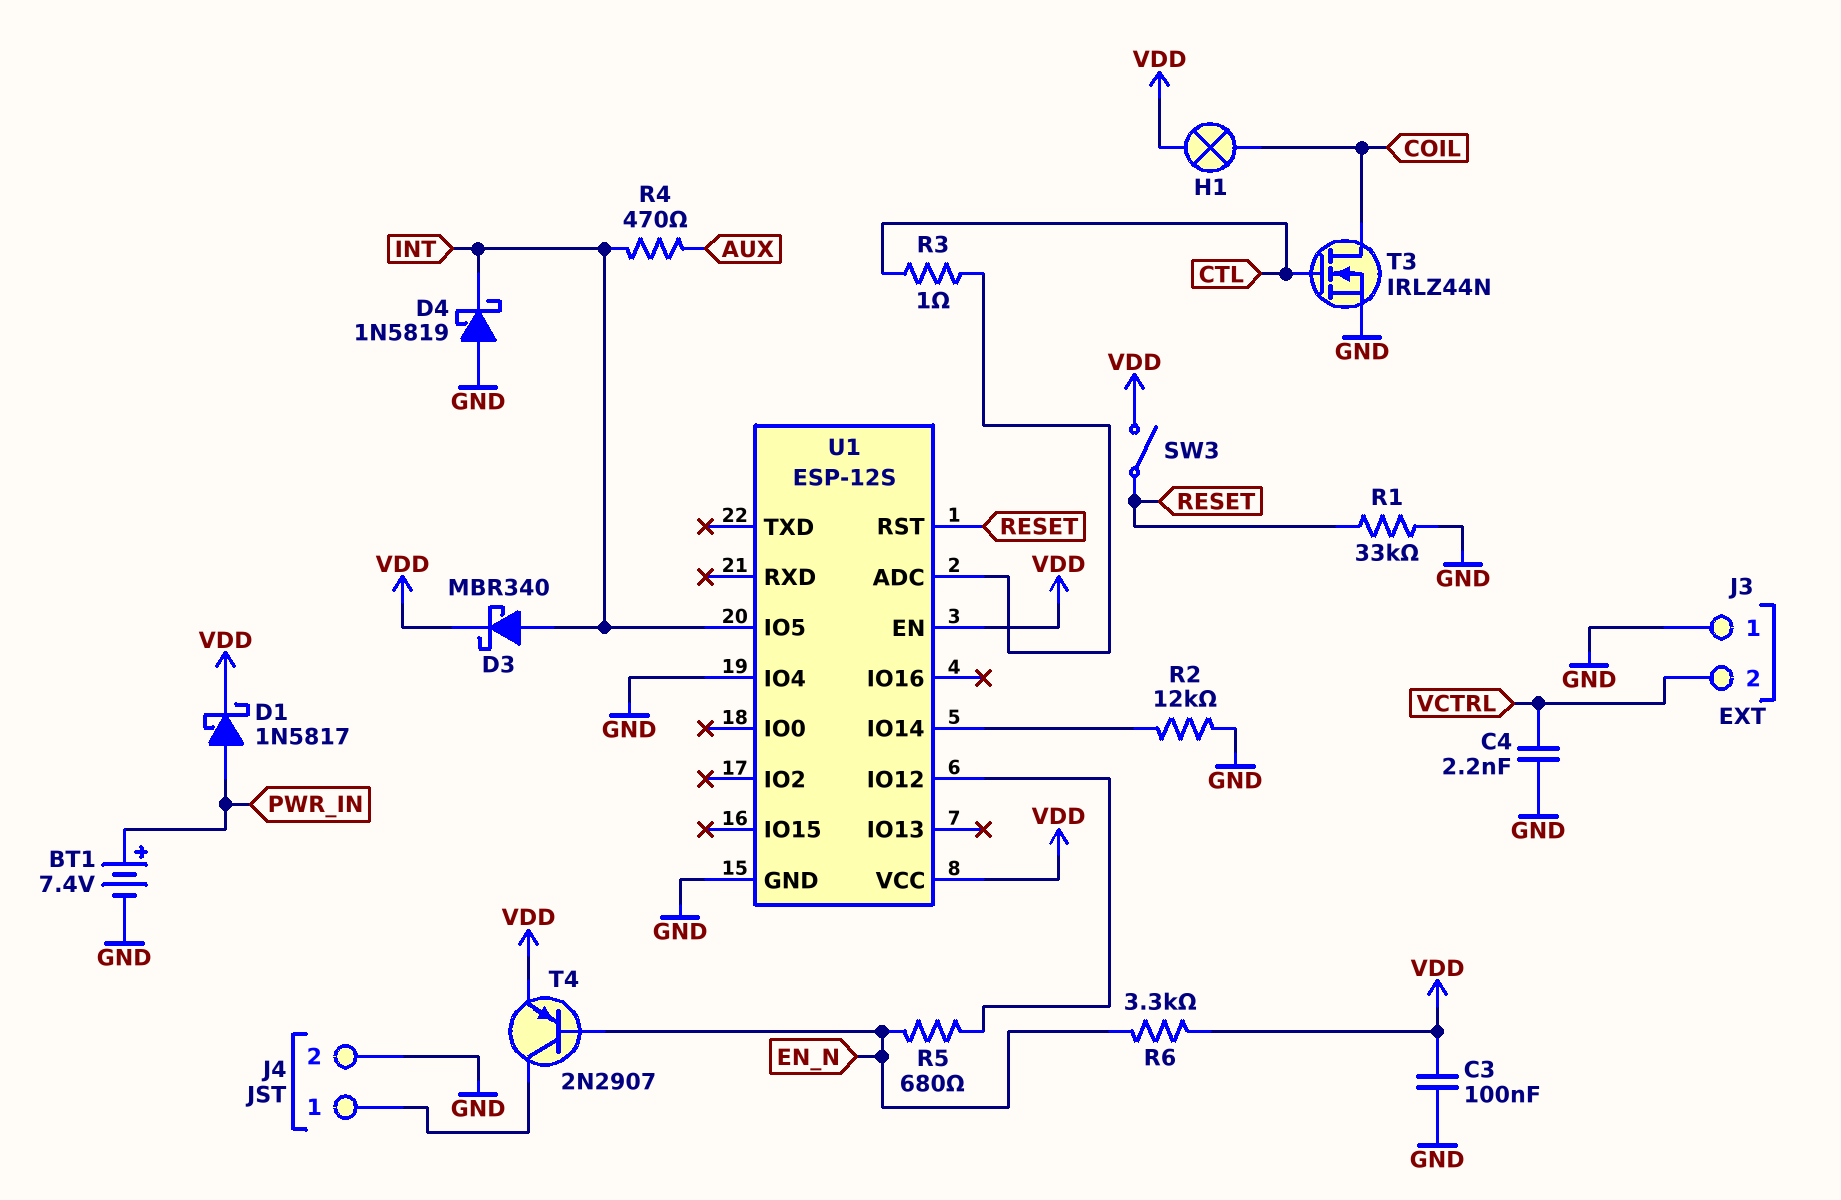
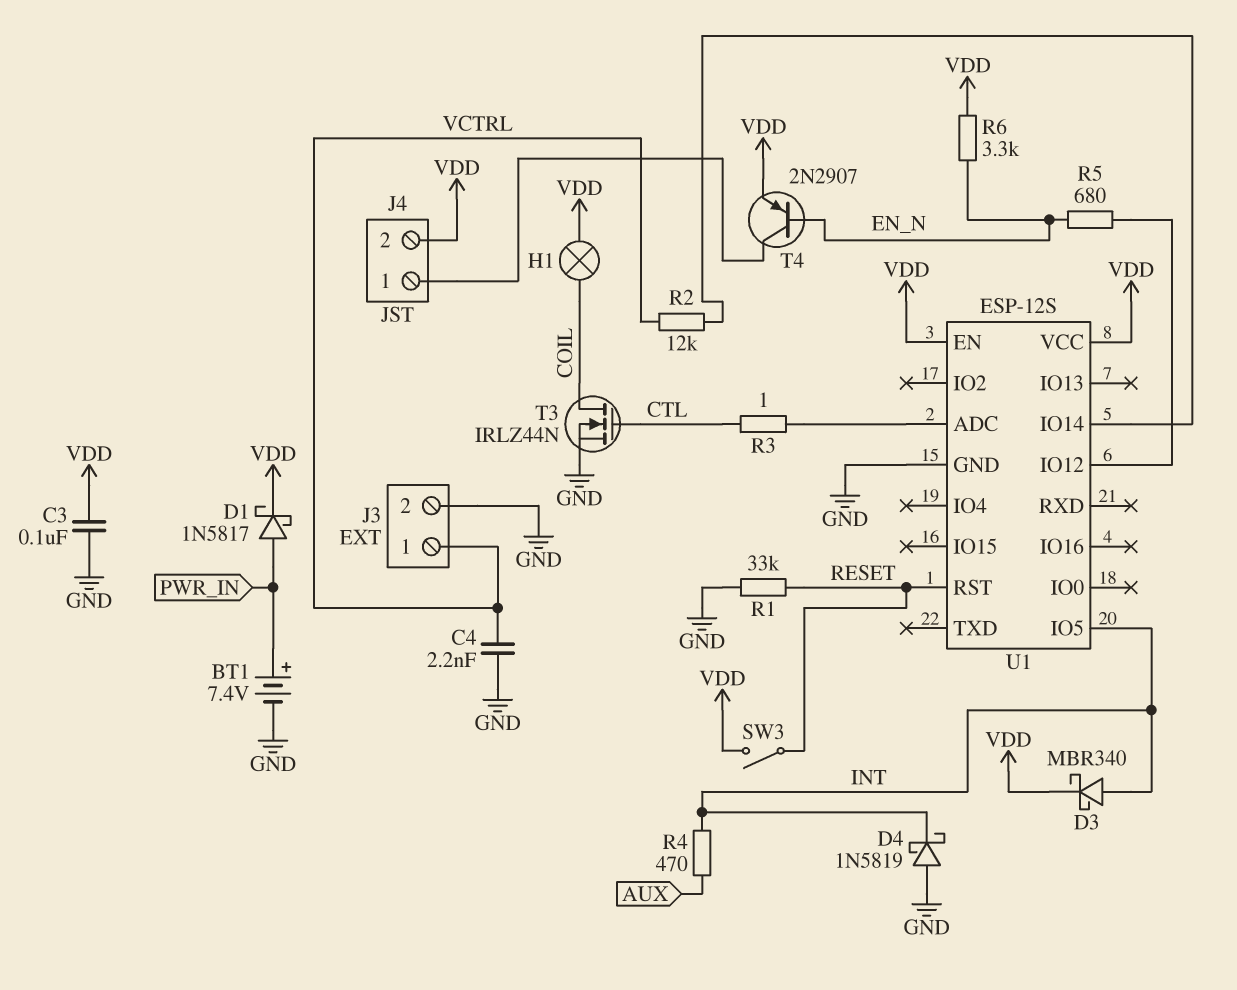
J3 pin 1: GND -> VCTRL
J3 pin 2: VCTRL -> GND
J4 pin 2: GND -> VDD
R2: 12k (GND, U1/IO14) -> 12k (U1/IO14, VCTRL)
U1 pin IO4: GND -> none

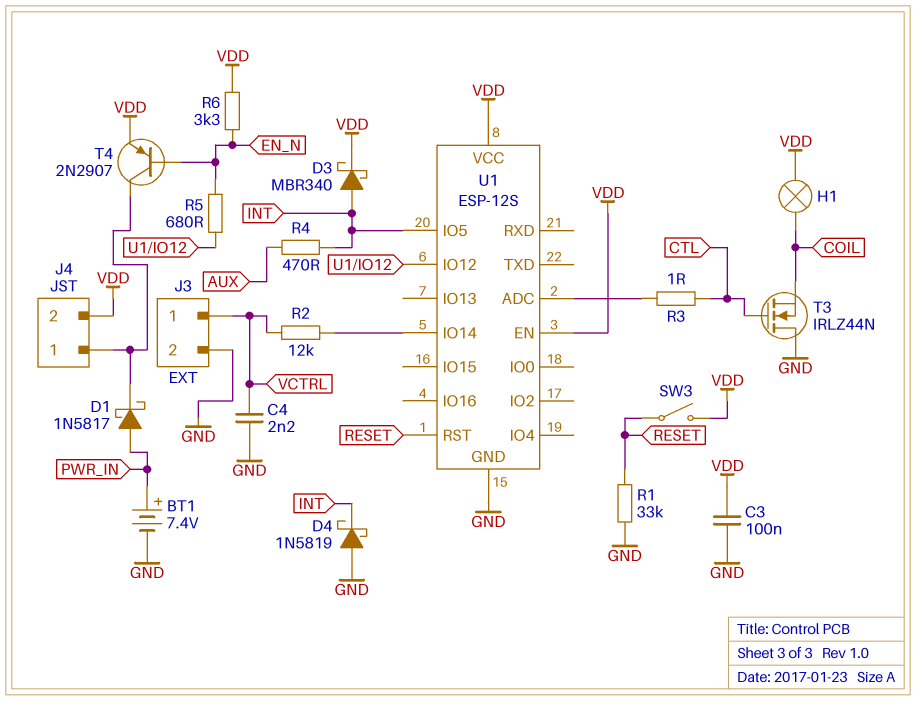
D1: schottky 1N5817 (A PWR_IN, K VDD) -> schottky 1N5817 (A PWR_IN, K J4/1)
T3: NMOS IRLZ44N (G CTL, D COIL, S GND) -> NMOS IRLZ44N (G CTL, D GND, S COIL)

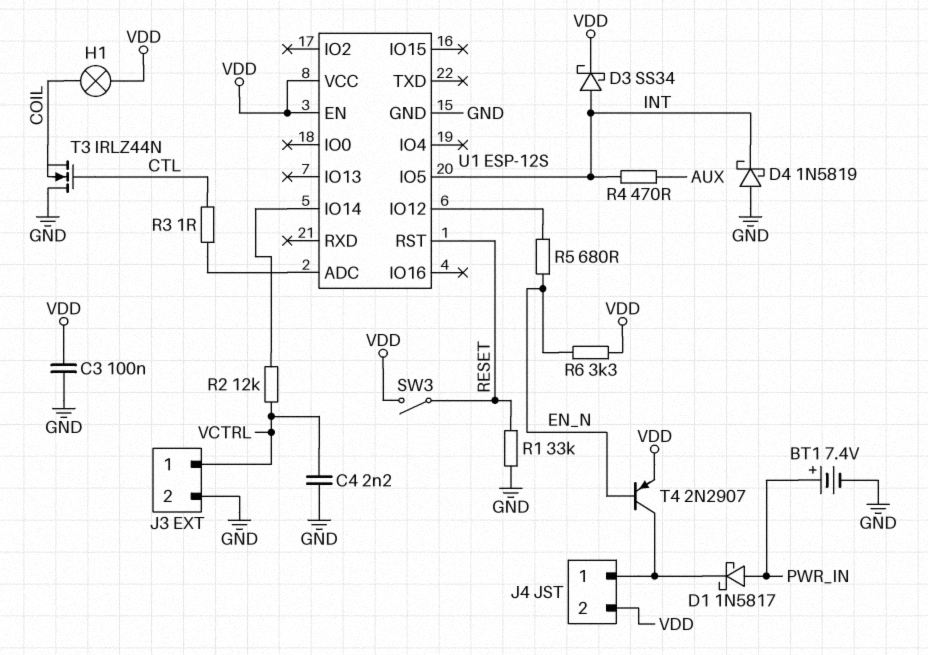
D3: schottky MBR340 (A INT, K VDD) -> schottky SS34 (A INT, K VDD)

